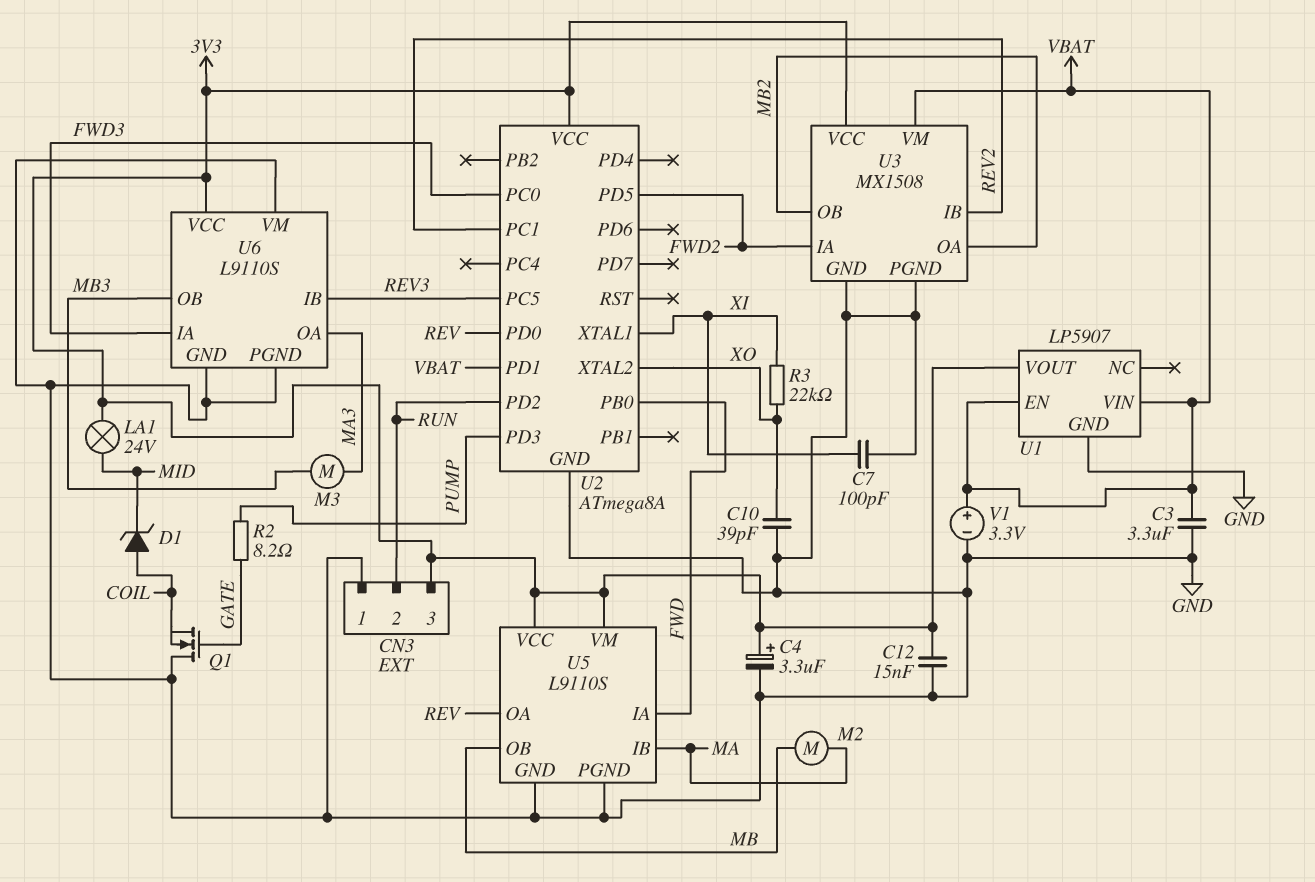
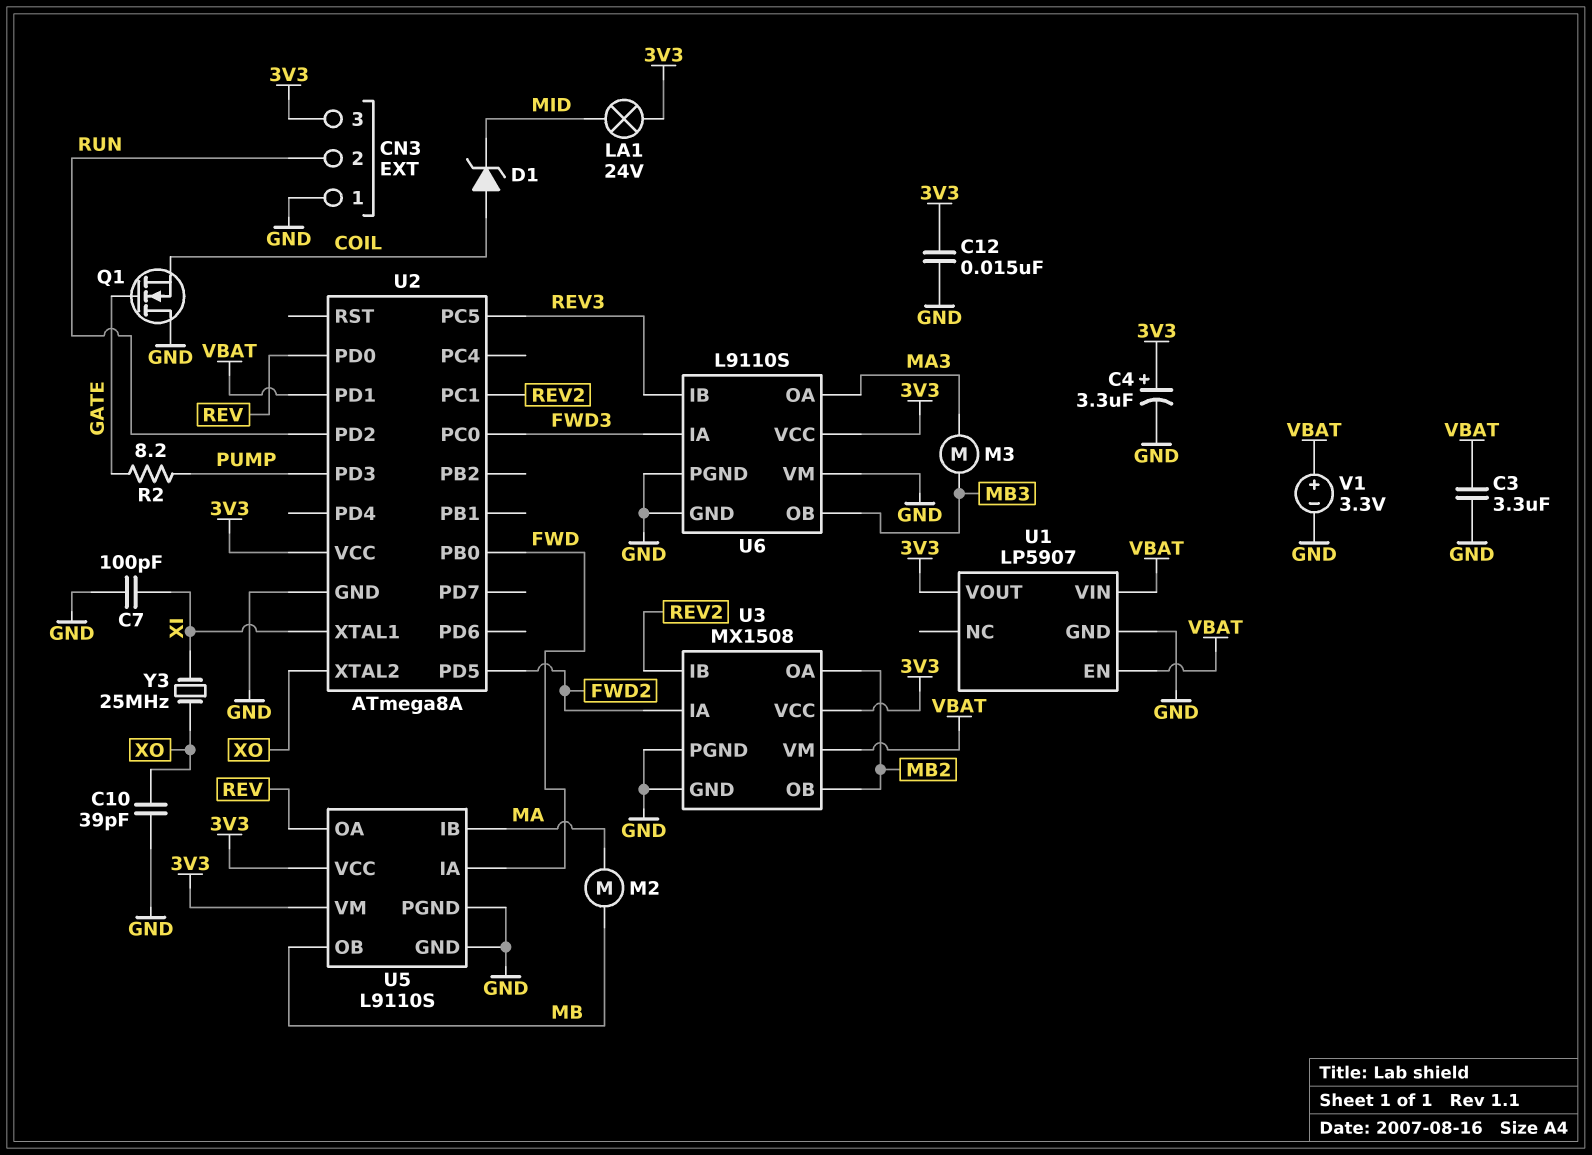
R3: 22k (XI, XO) -> none
Y3: none -> 25MHz (XI, XO)

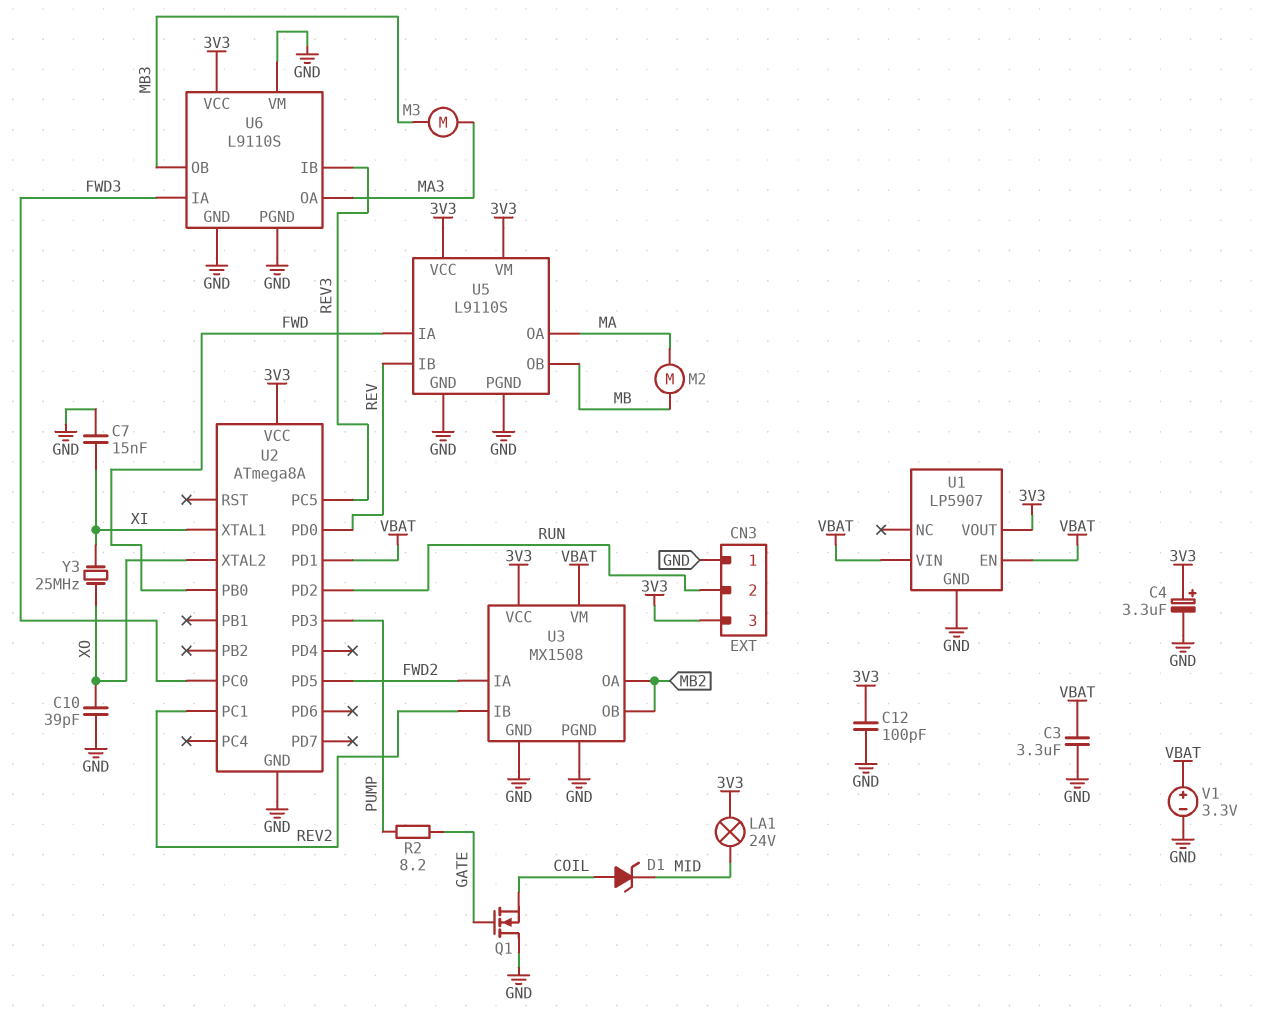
C7: 100pF (GND, XI) -> 15nF (GND, XI)
C12: 15nF (3V3, GND) -> 100pF (3V3, GND)
U5 pin IB: MA -> REV
U5 pin OA: REV -> MA

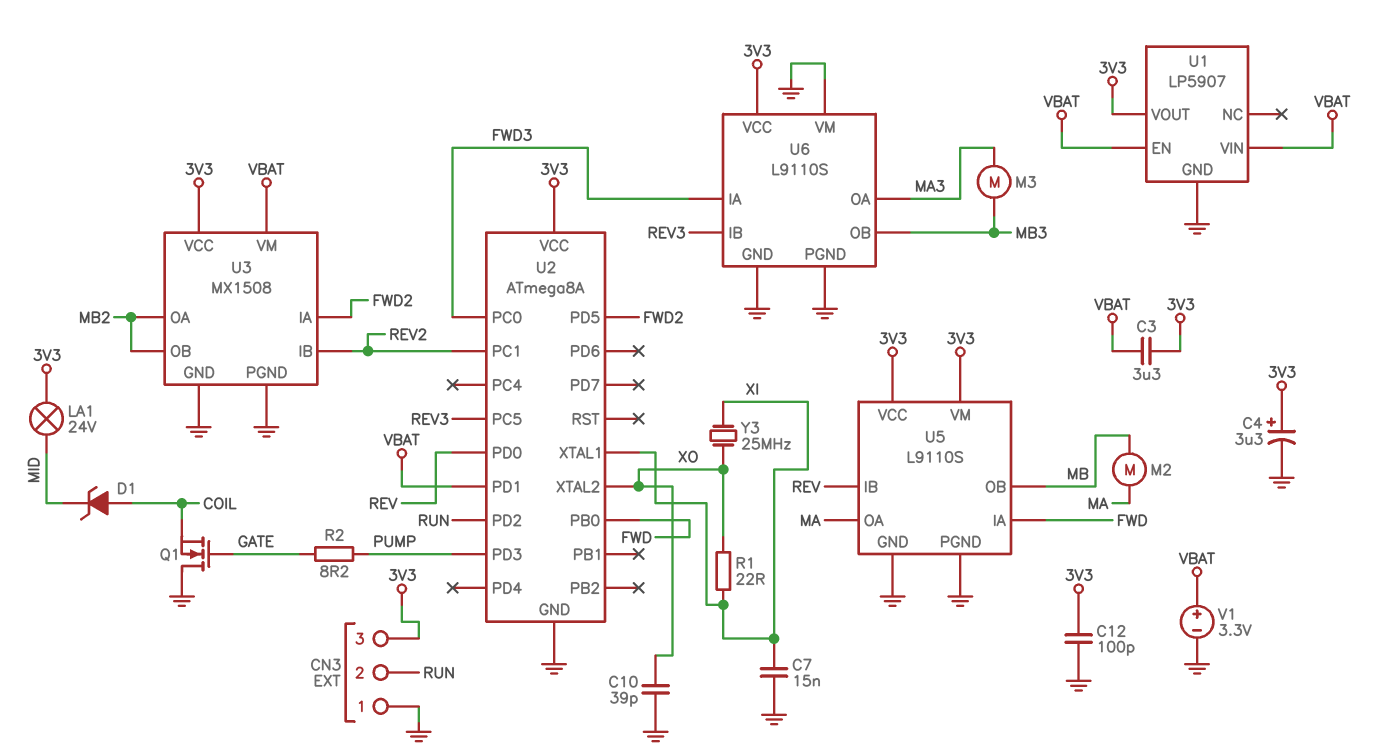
C3: 3.3uF (GND, VBAT) -> 3.3uF (3V3, VBAT)
R1: none -> 22 (XI, XO)

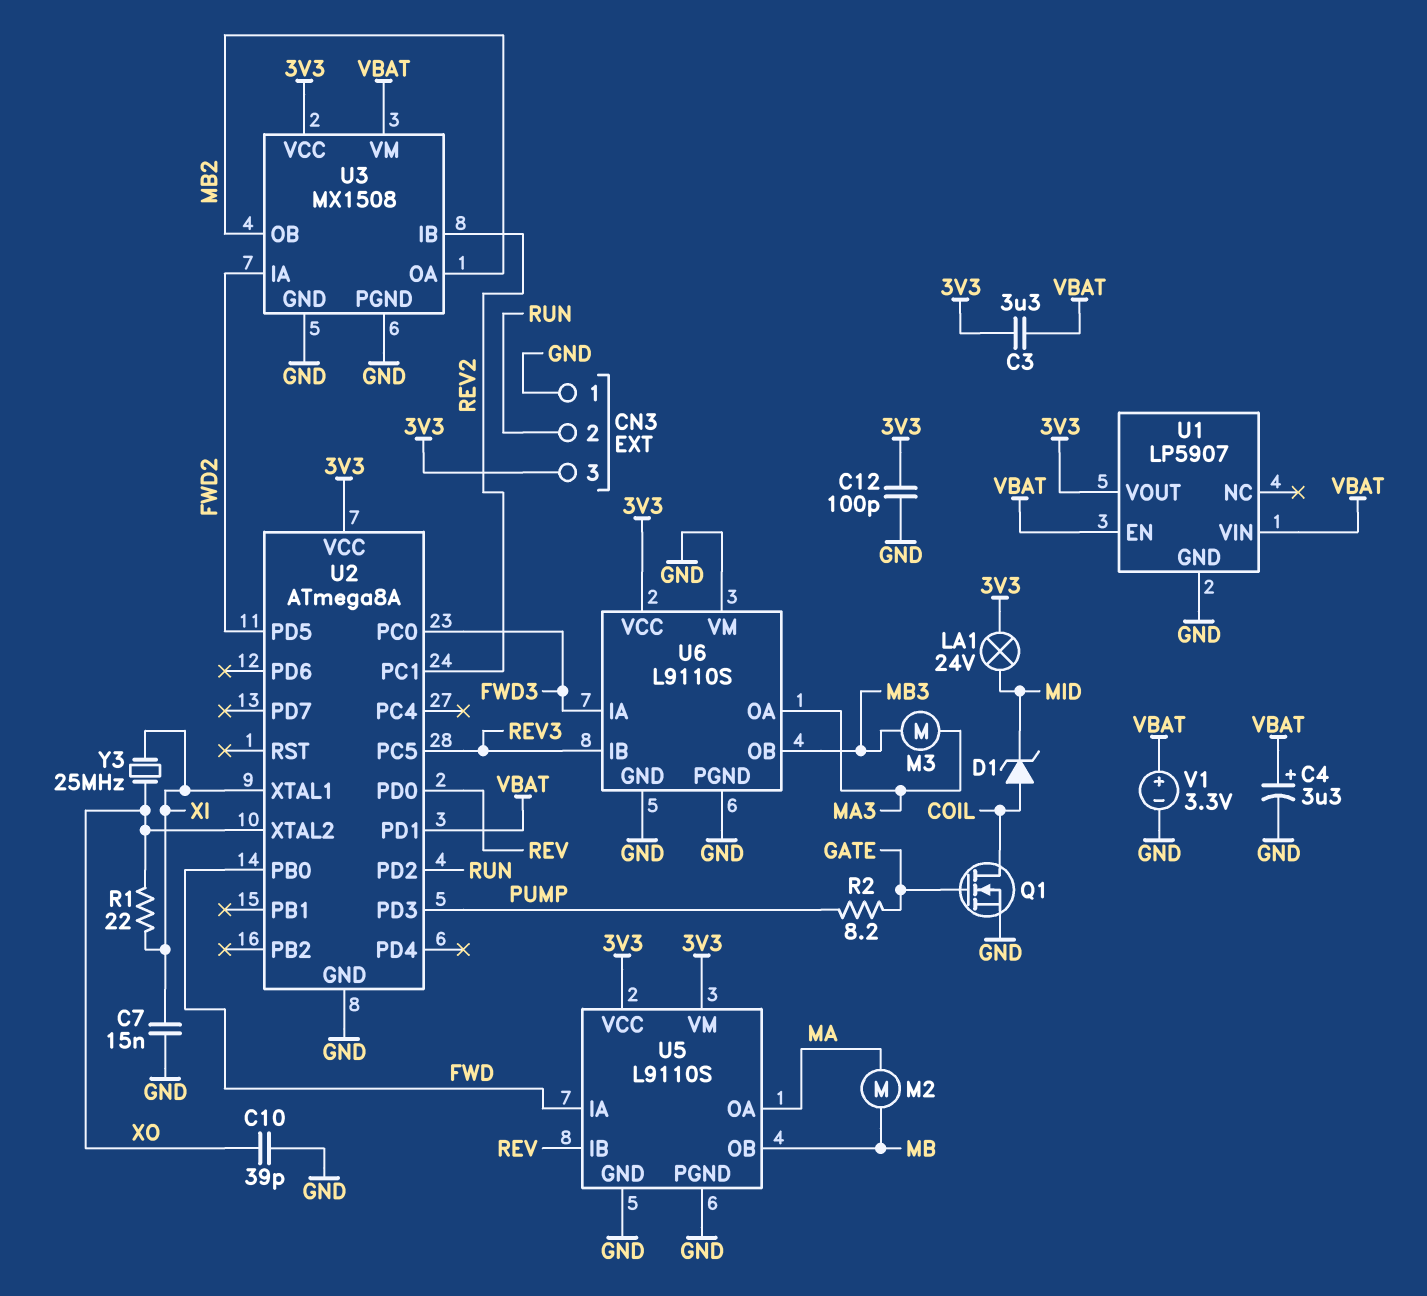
C4: 3.3uF (plus 3V3, minus GND) -> 3.3uF (plus VBAT, minus GND)
Q1: NMOS (G GATE, D GND, S COIL) -> NMOS (G GATE, D COIL, S GND)

